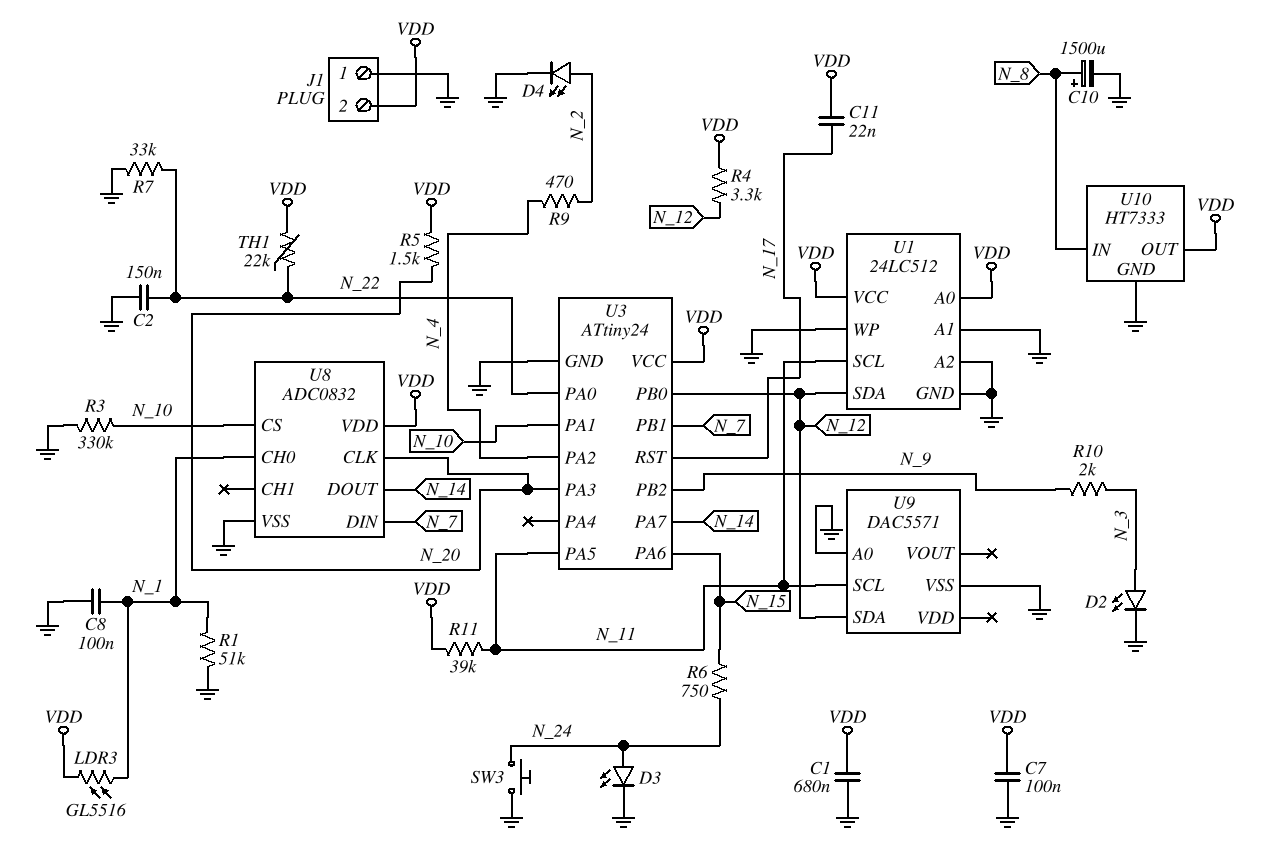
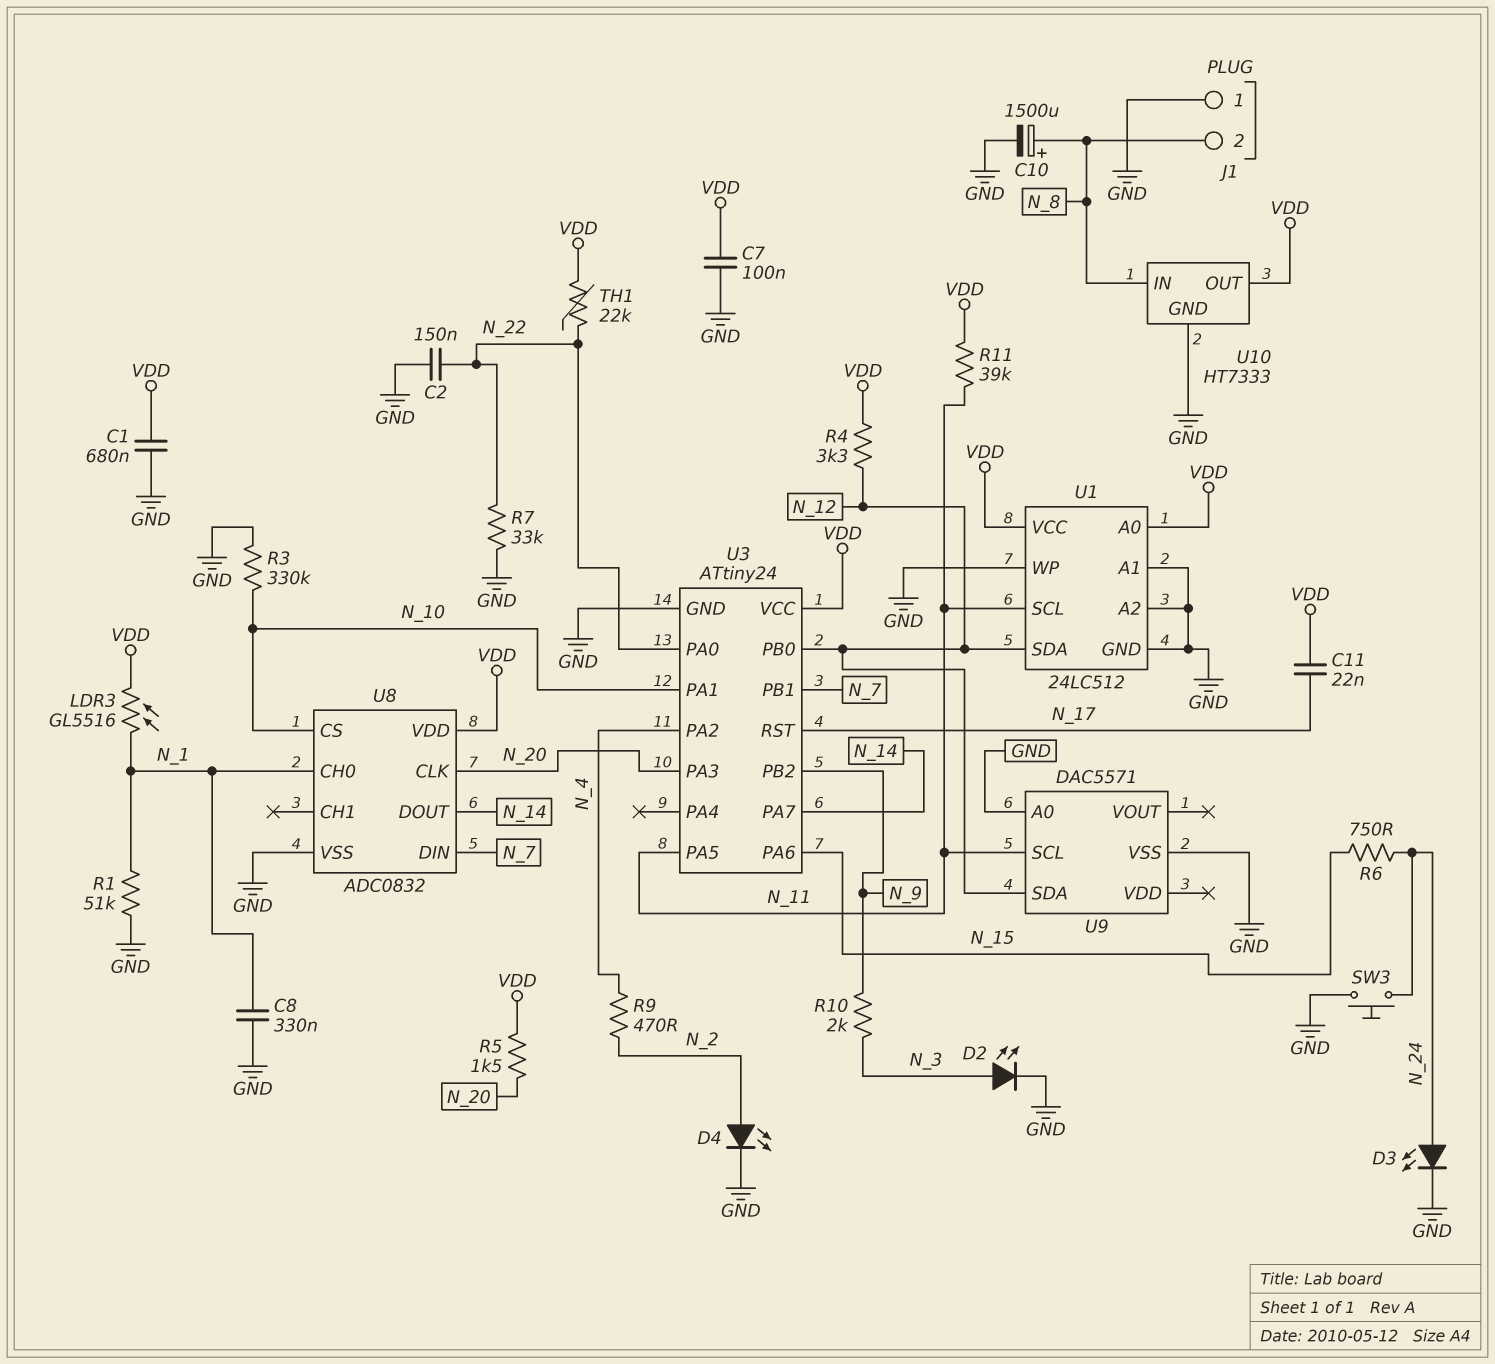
C8: 100nF (GND, N_1) -> 330nF (GND, N_1)
J1 pin 2: VDD -> N_8

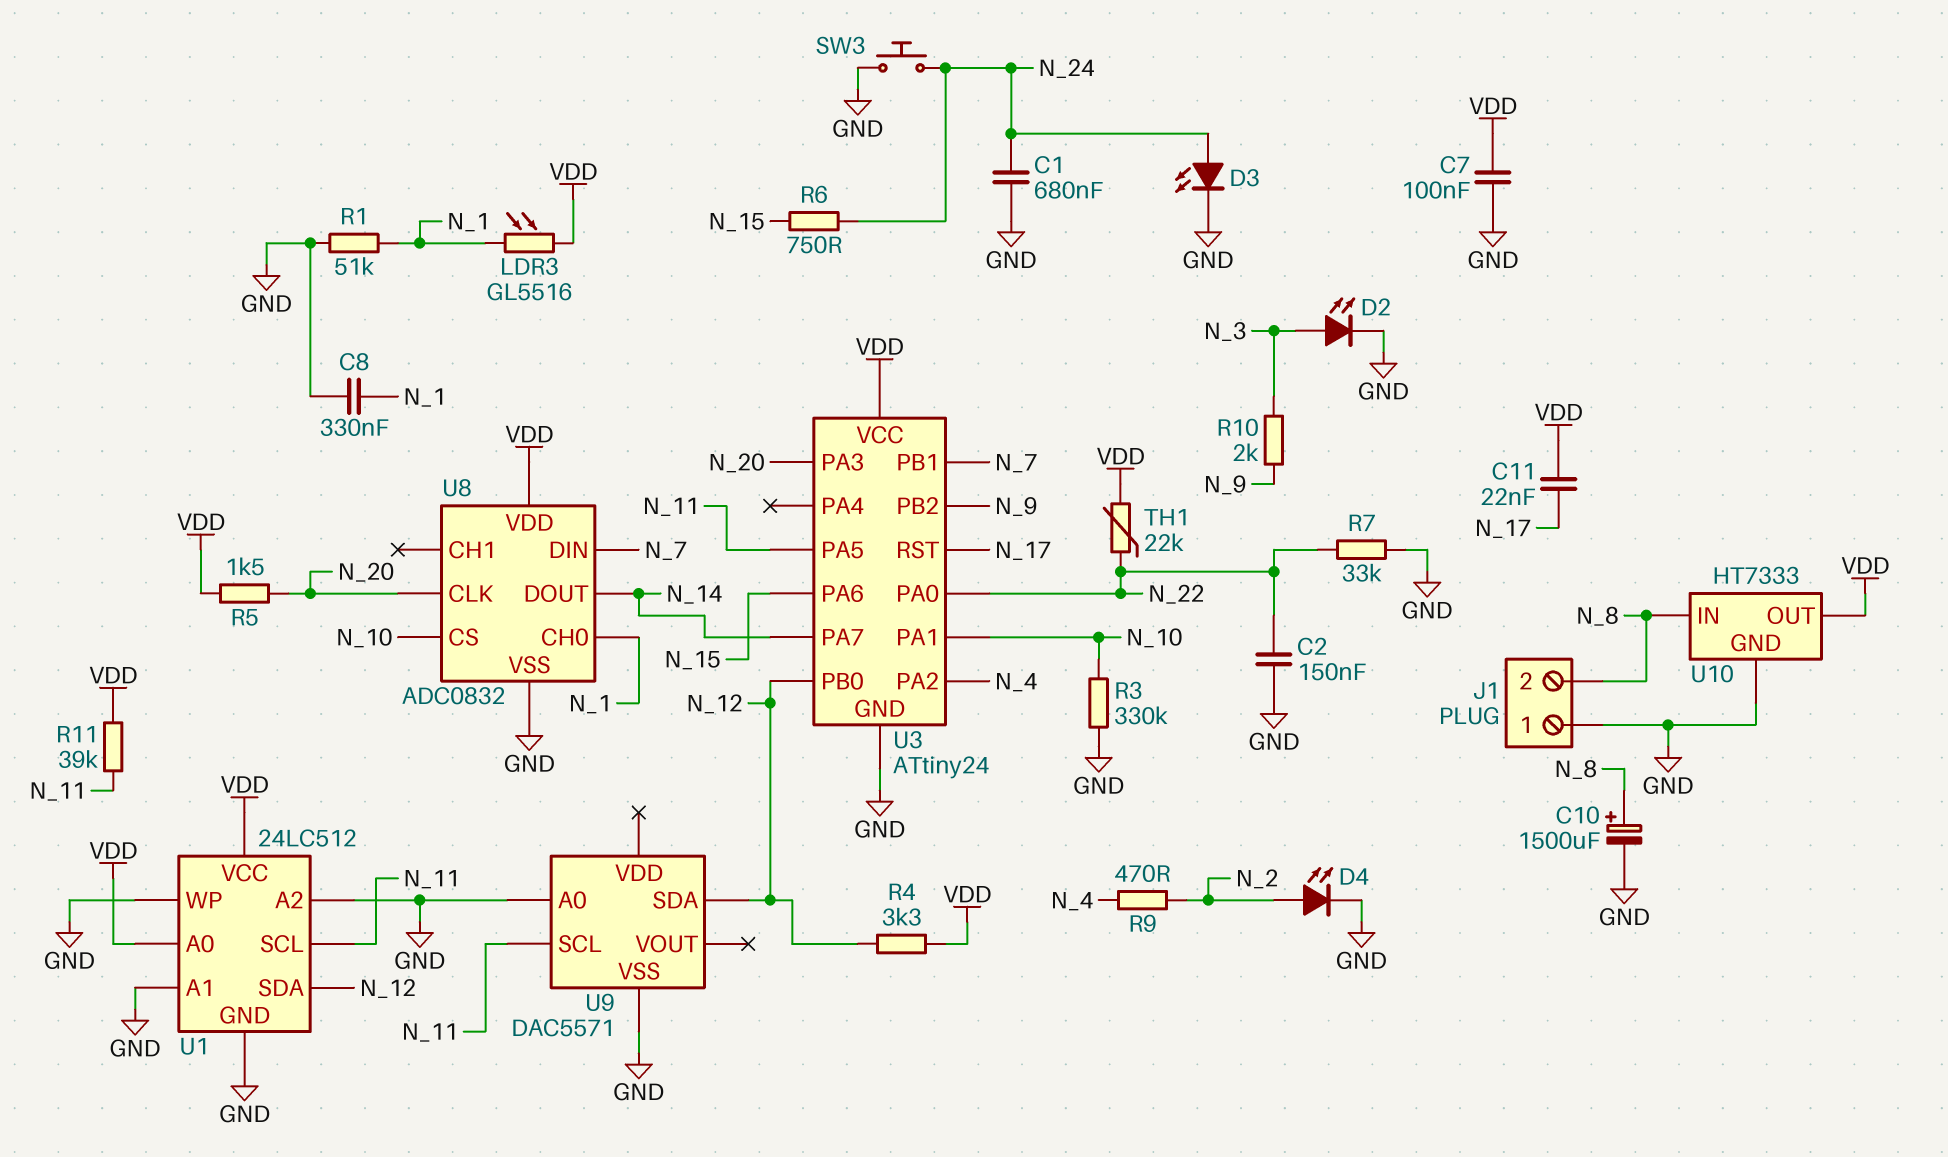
C1: 680nF (GND, VDD) -> 680nF (GND, N_24)

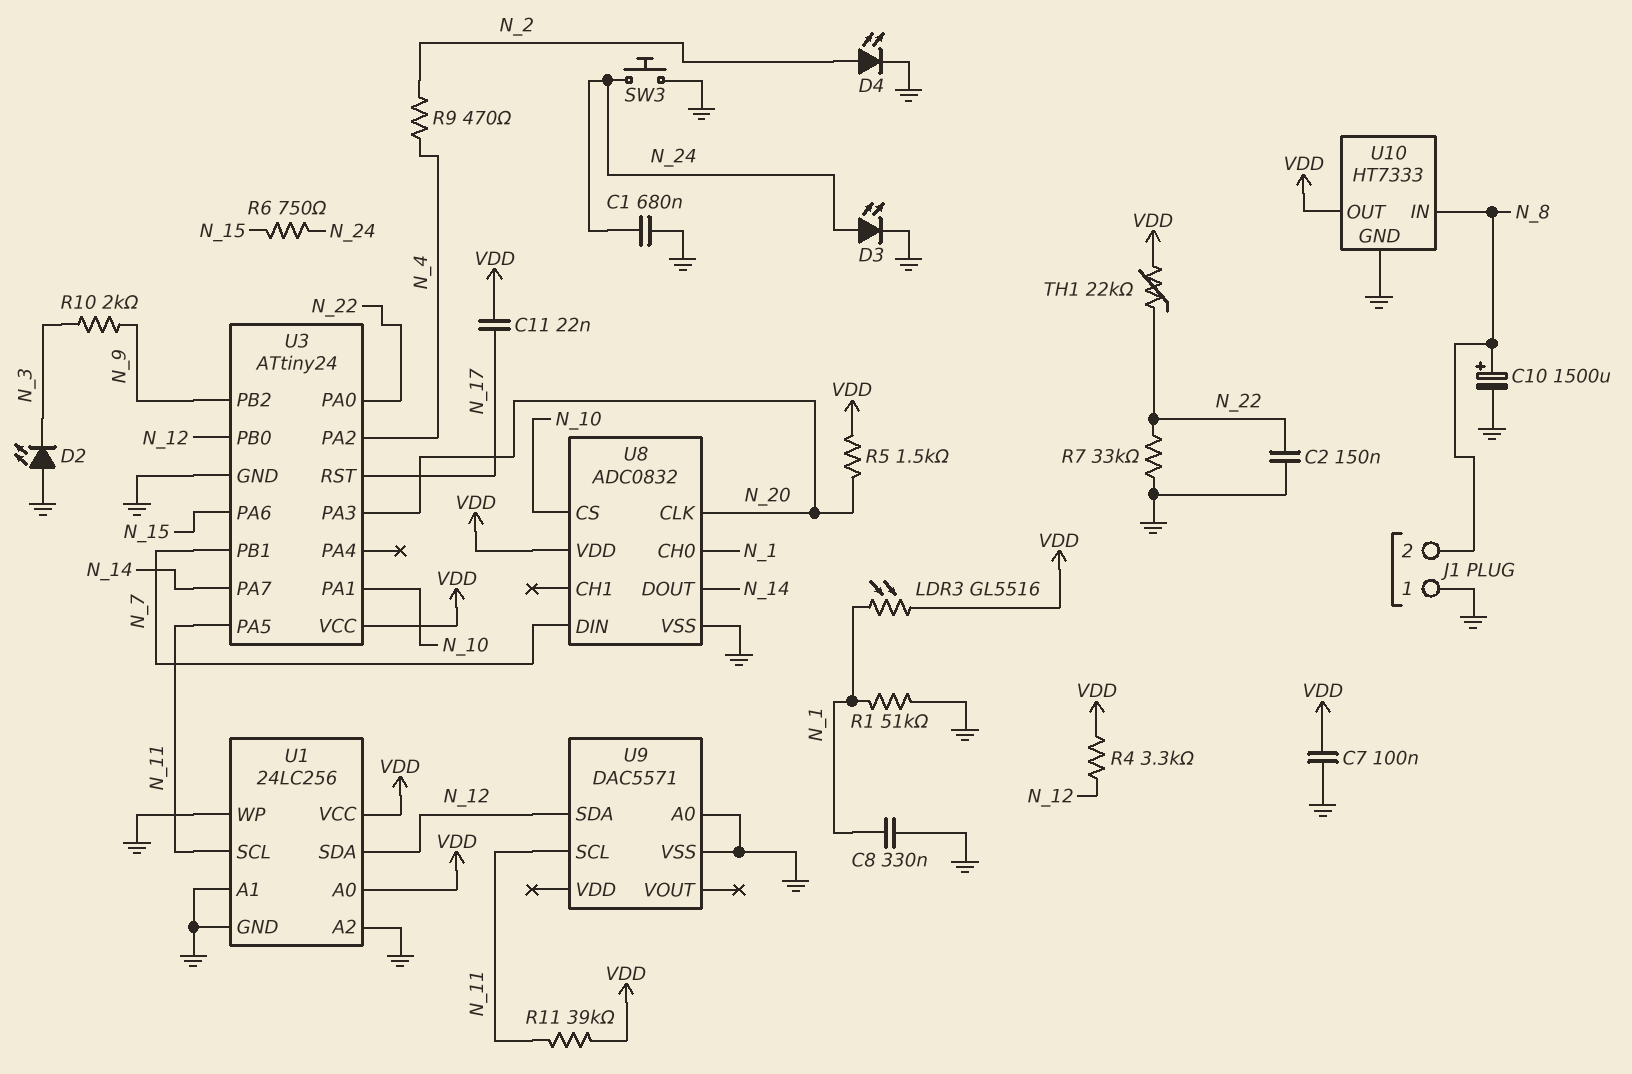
D2: LED (A N_3, K GND) -> LED (A GND, K N_3)
R3: 330k (GND, N_10) -> none
U1: 24LC512 -> 24LC256

